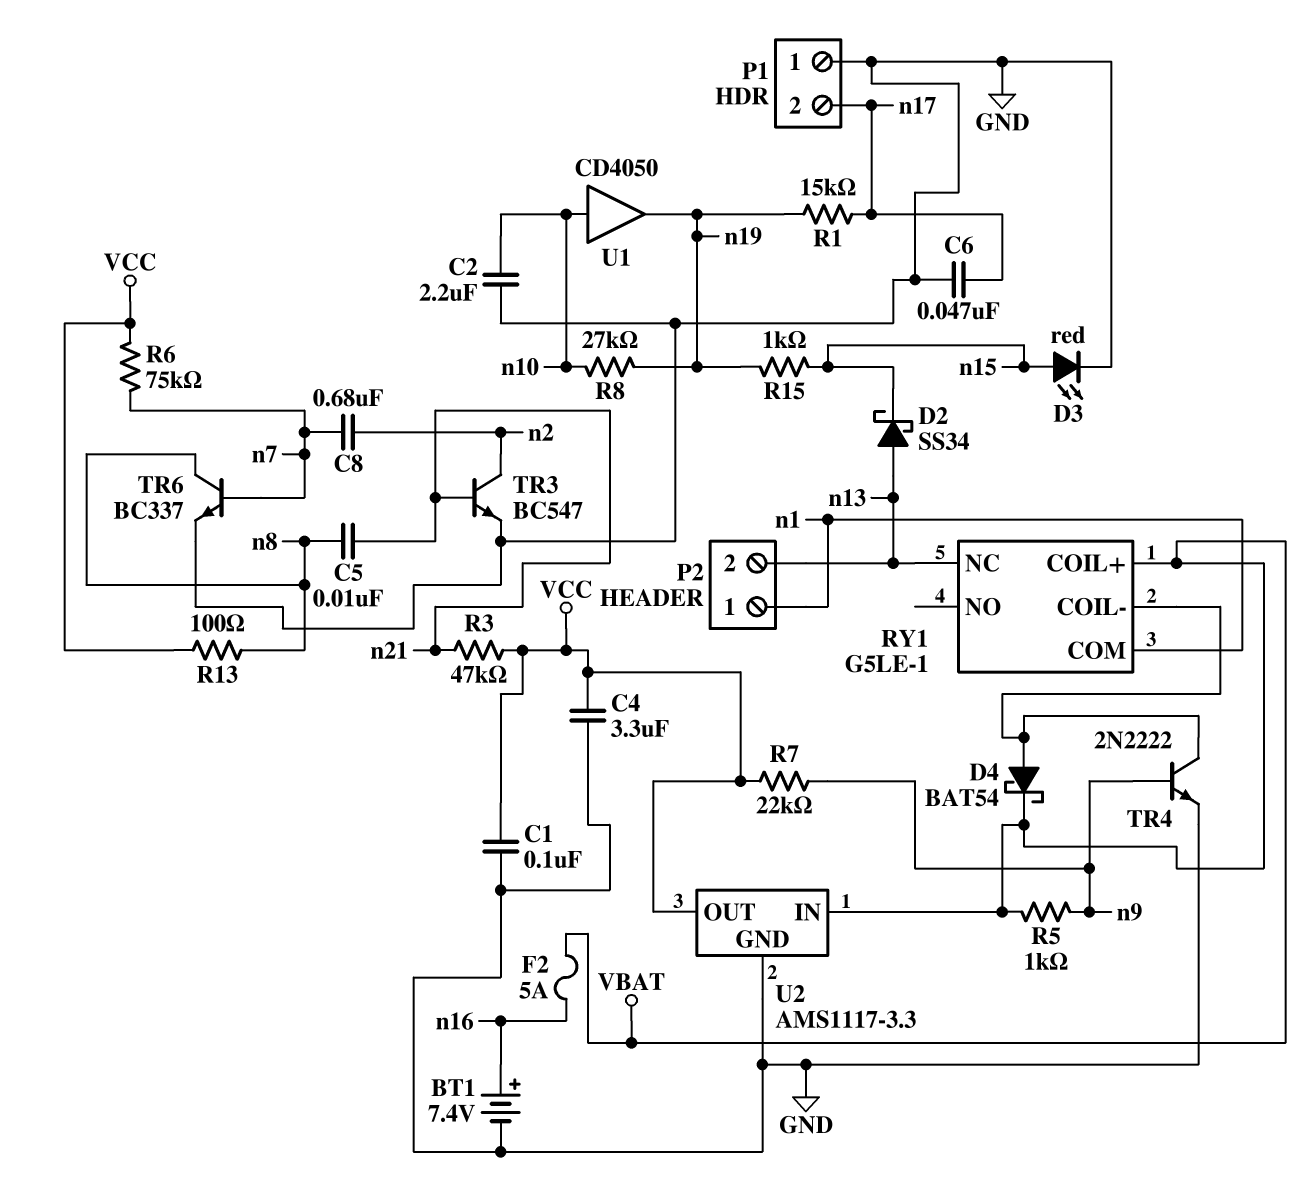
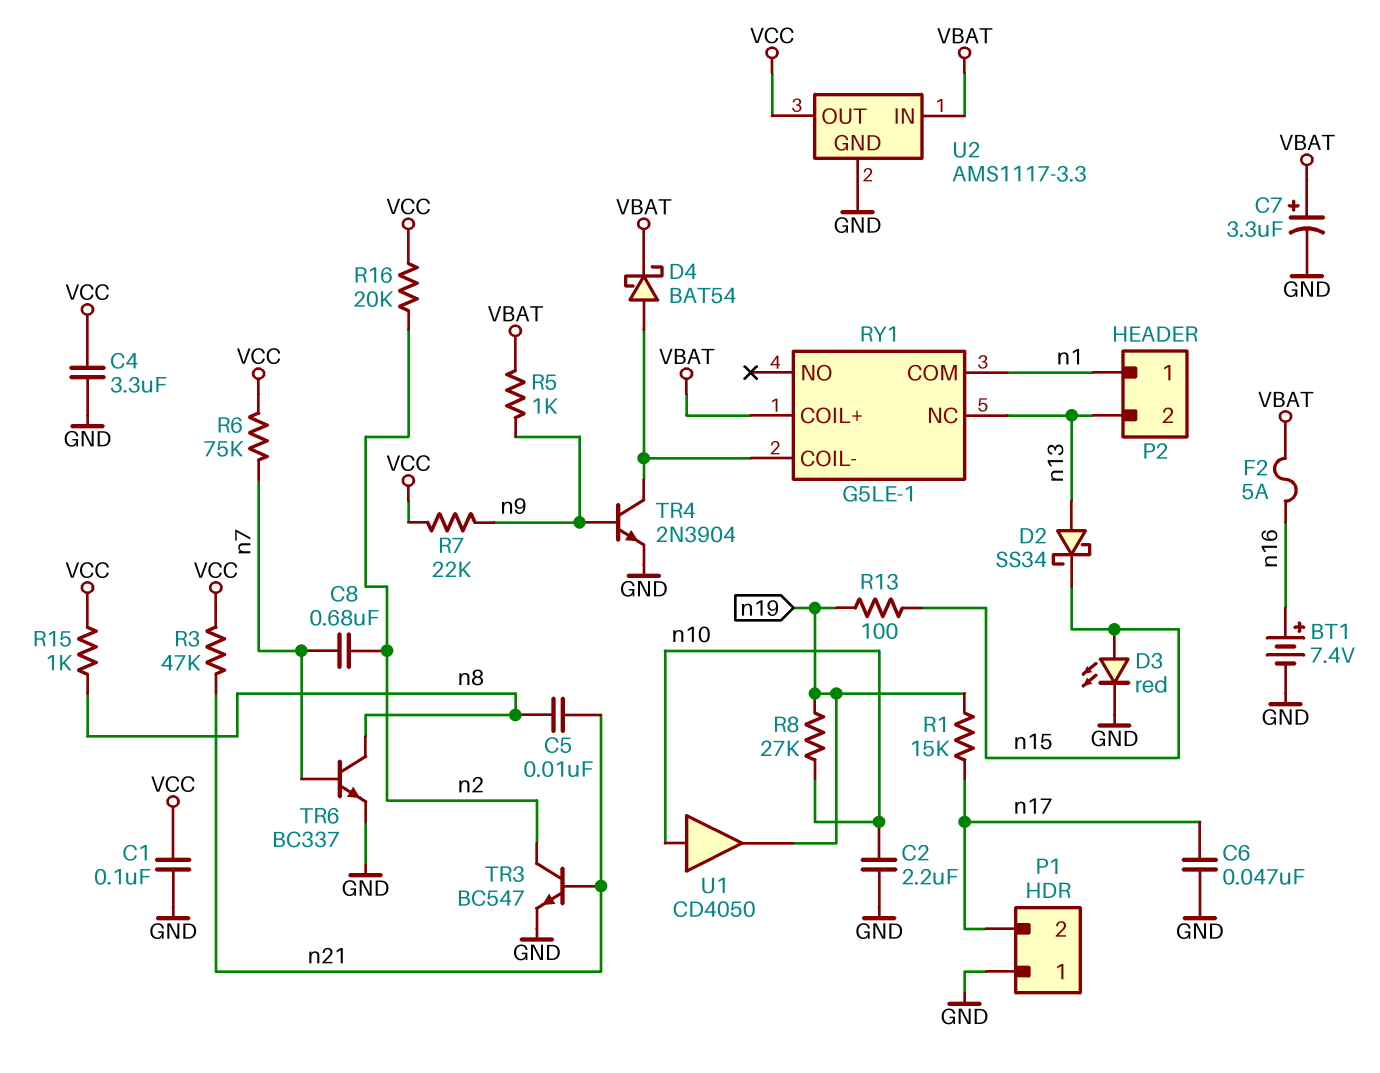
C7: none -> 3.3uF (plus VBAT, minus GND)
R13: 100 (VCC, n8) -> 100 (n15, n19)
R15: 1k (n15, n19) -> 1k (VCC, n8)
R16: none -> 20k (VCC, n2)
TR4: NPN 2N2222 (B n9, C RY1/COIL-, E GND) -> NPN 2N3904 (B n9, C RY1/COIL-, E GND)

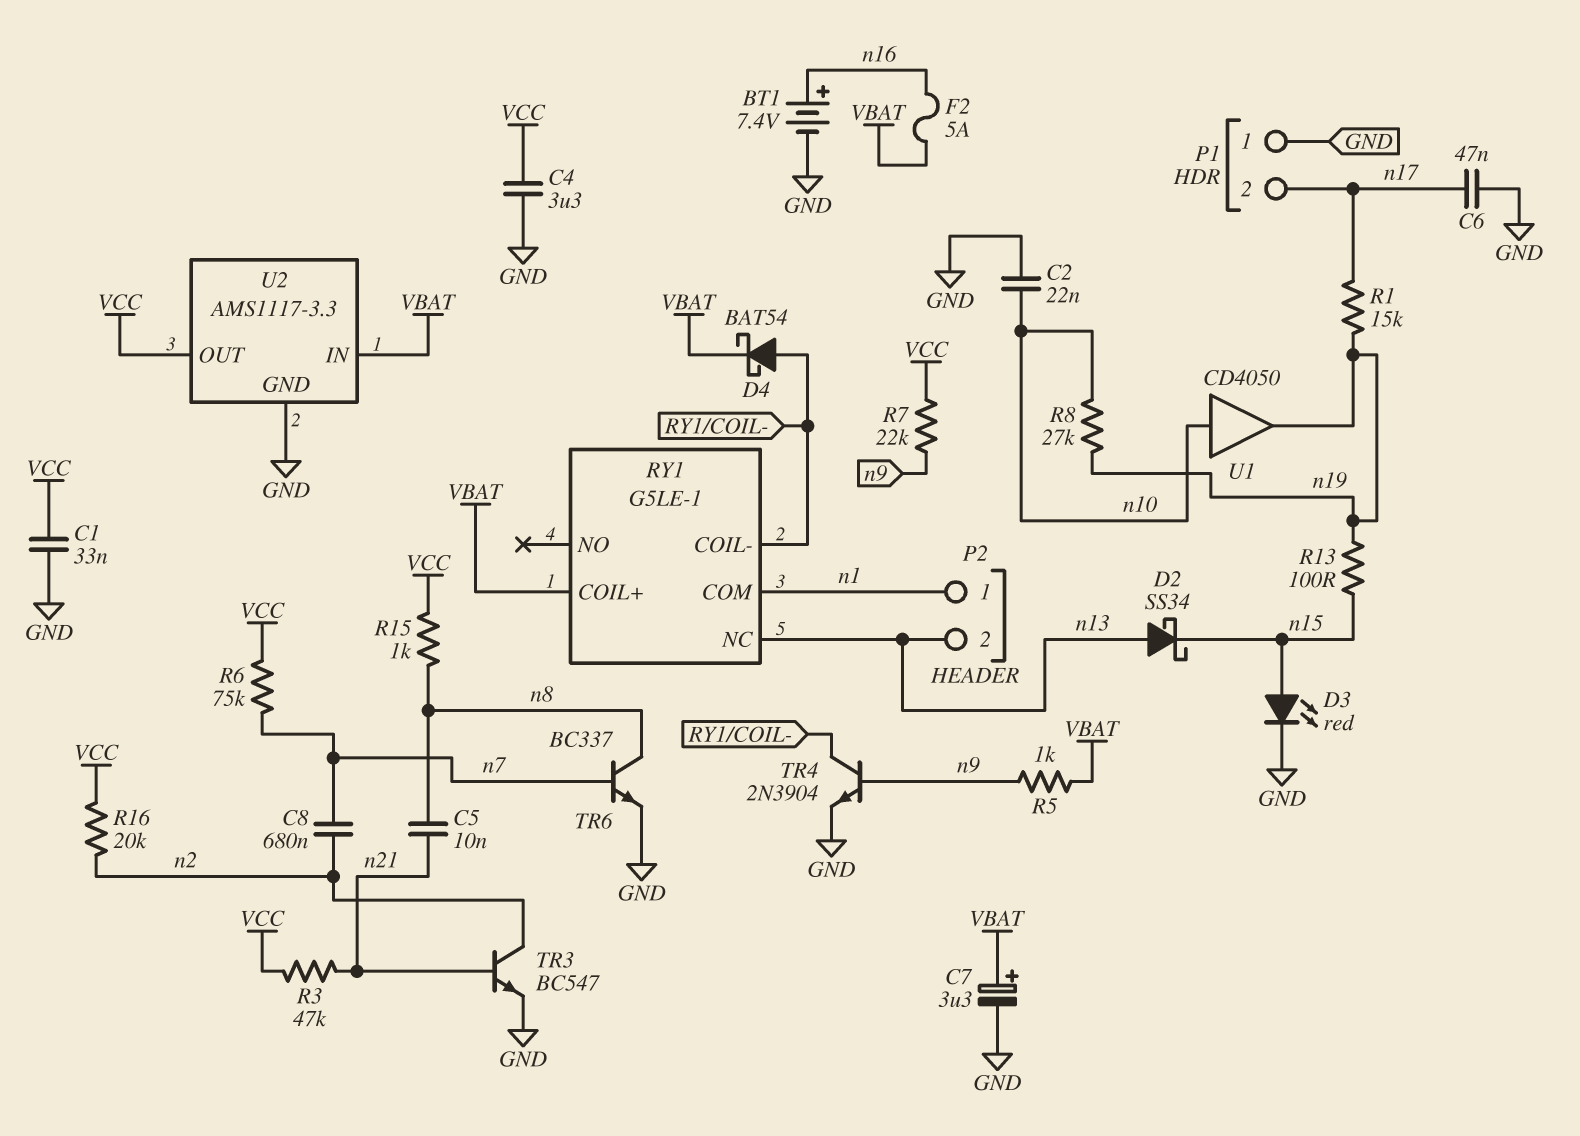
C1: 100nF (GND, VCC) -> 33nF (GND, VCC)
C2: 2.2uF (GND, n10) -> 22nF (GND, n10)

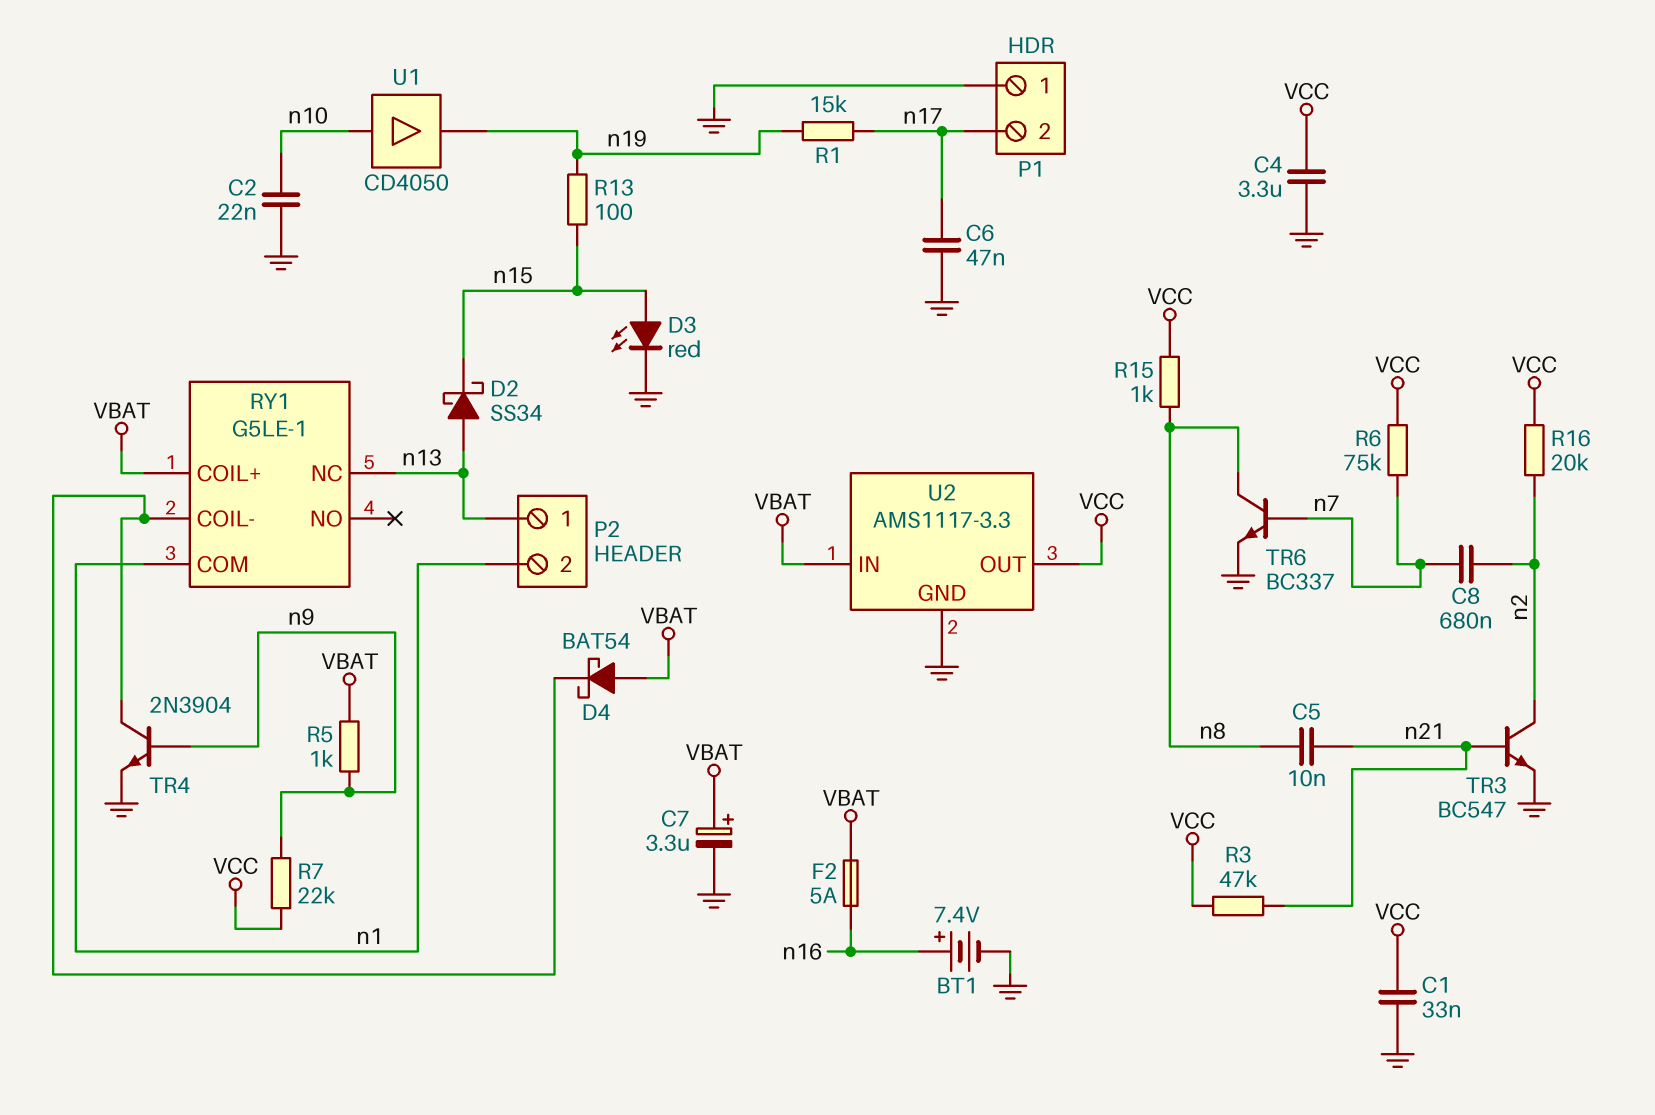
D4: schottky BAT54 (A RY1/COIL-, K VBAT) -> schottky BAT54 (A VBAT, K RY1/COIL-)
P2 pin 1: n1 -> n13
P2 pin 2: n13 -> n1
R8: 27k (n10, n19) -> none

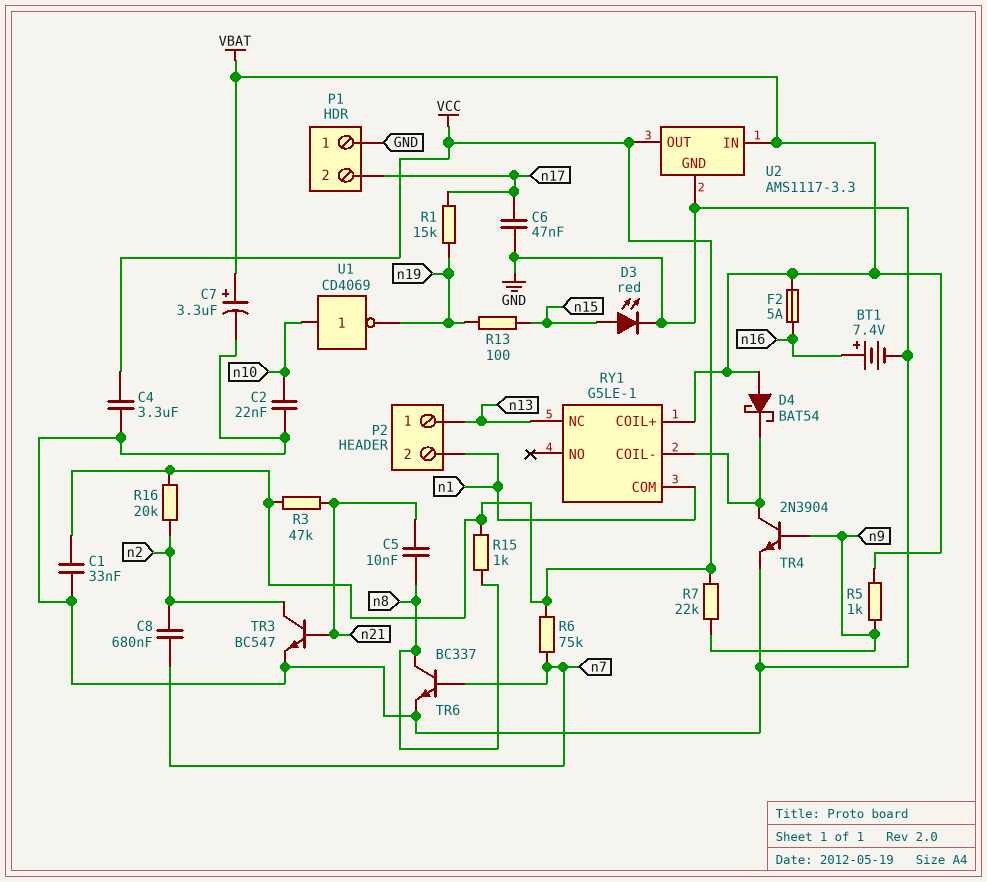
D2: schottky SS34 (A n13, K n15) -> none
U1: buffer CD4050 (in n10, out n19) -> NOT CD4069 (in n10, out n19)

